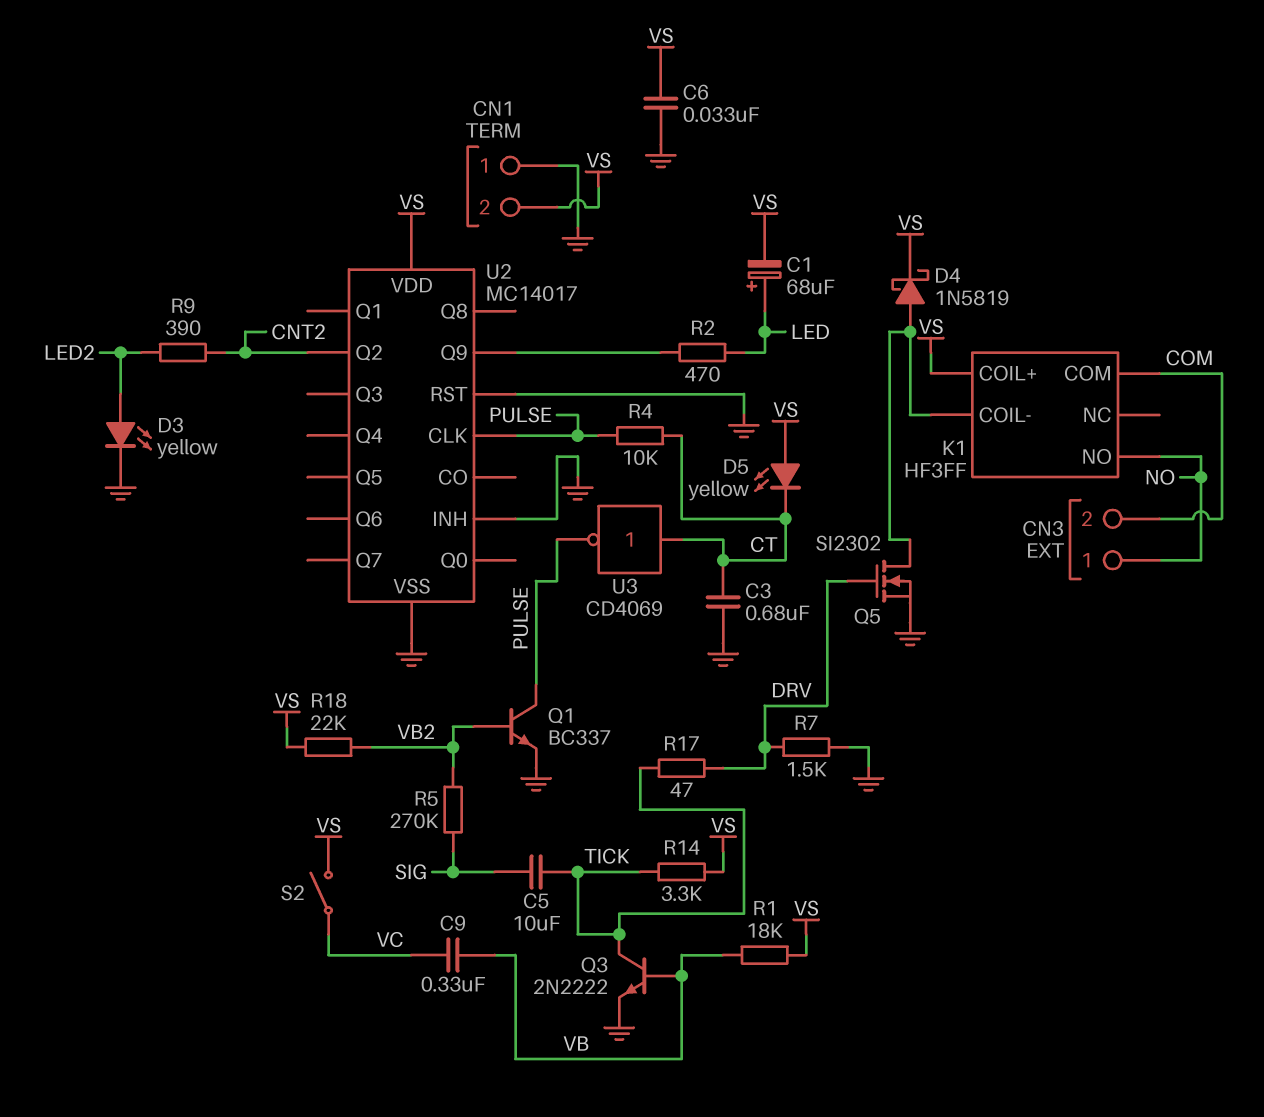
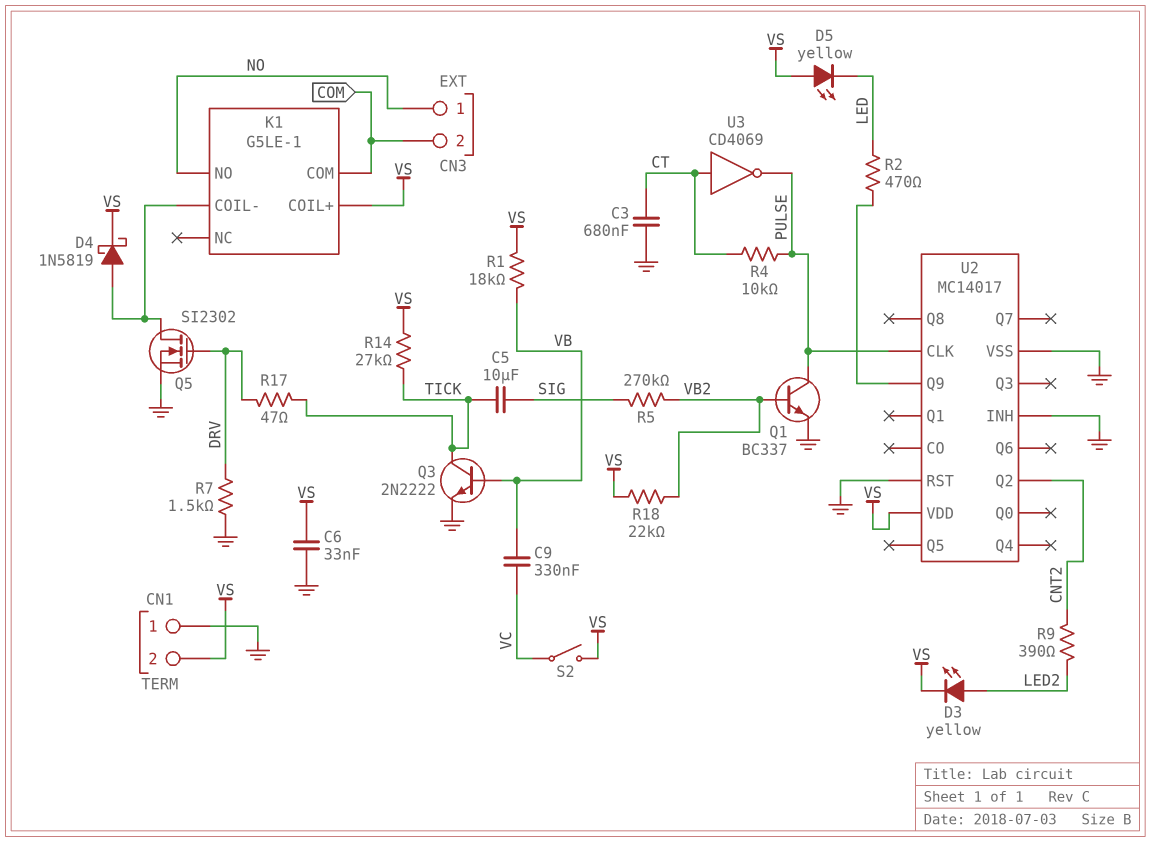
C1: 68uF (plus LED, minus VS) -> none
D3: LED yellow (A LED2, K GND) -> LED yellow (A LED2, K VS)
D5: LED yellow (A VS, K CT) -> LED yellow (A VS, K LED)
K1: HF3FF -> G5LE-1
R14: 3.3k (TICK, VS) -> 27k (TICK, VS)

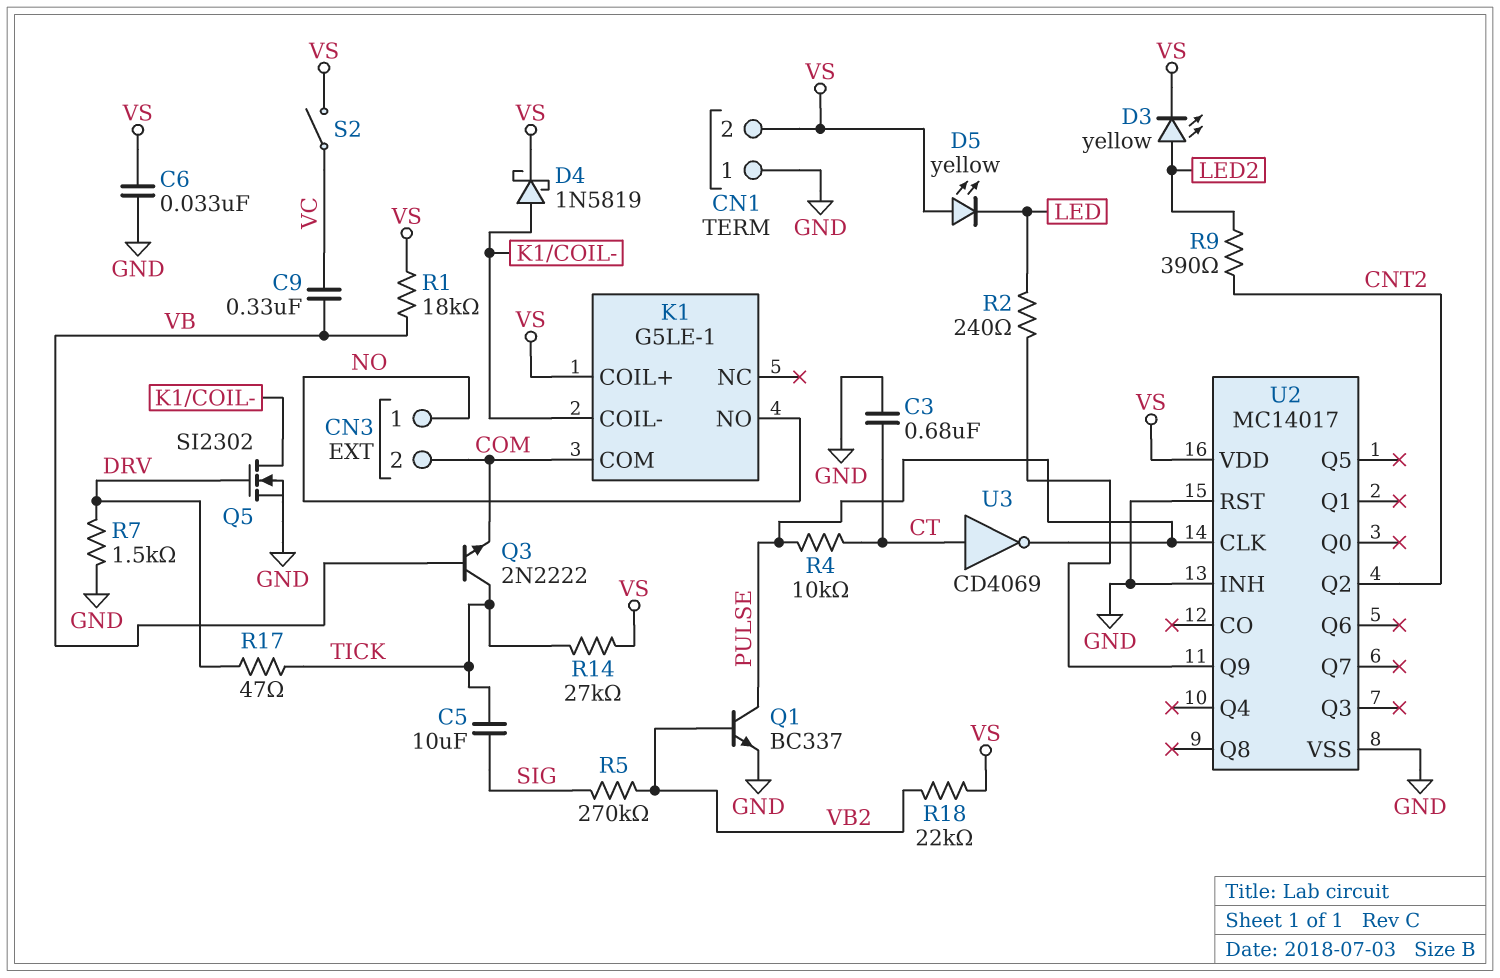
Q3: NPN 2N2222 (B VB, C TICK, E GND) -> NPN 2N2222 (B VB, C TICK, E COM)
R2: 470 (LED, U2/Q9) -> 240 (LED, U2/Q9)

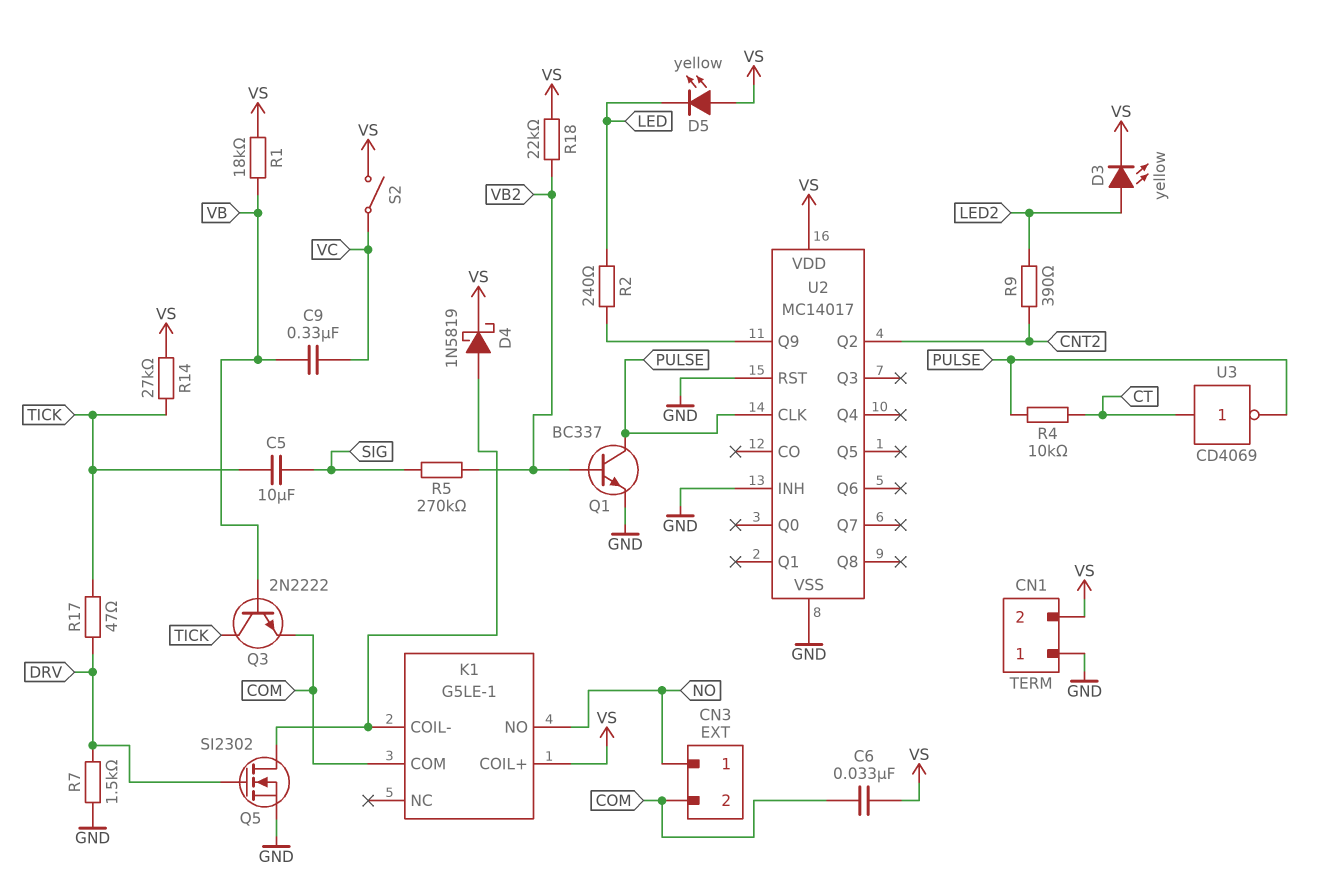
C3: 680nF (CT, GND) -> none
C6: 33nF (GND, VS) -> 33nF (COM, VS)

